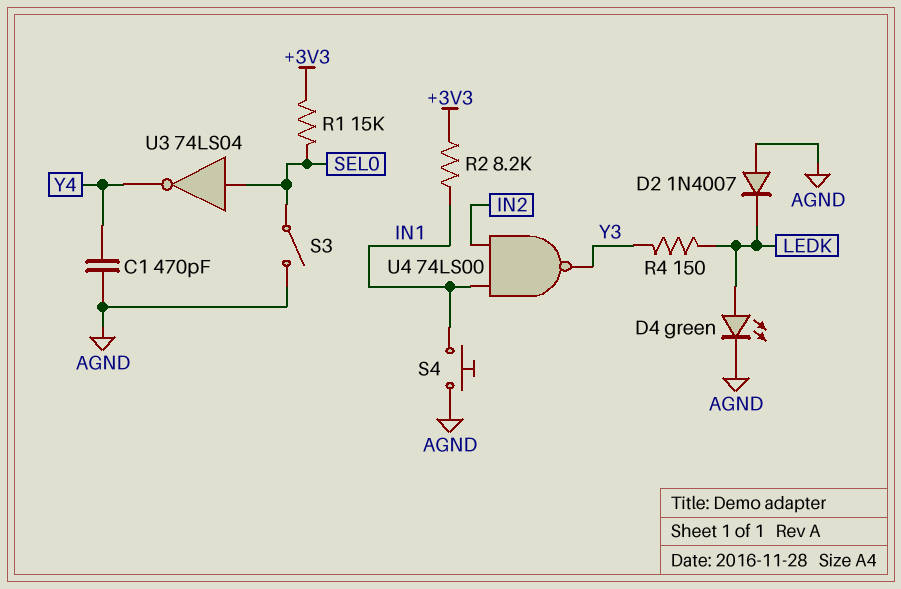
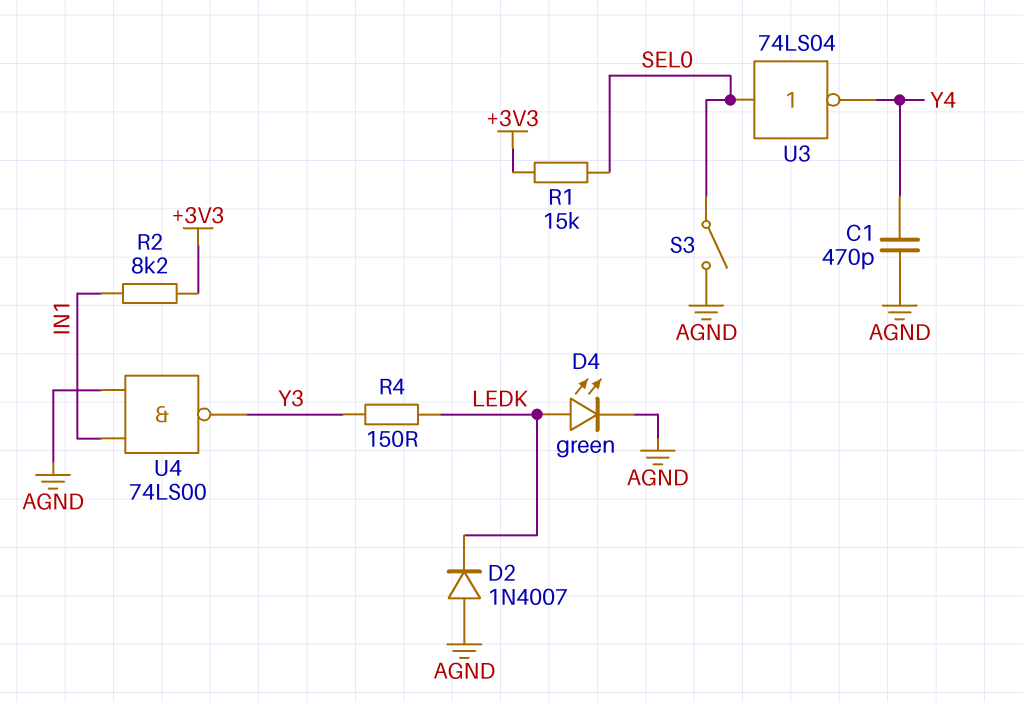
S4: button (AGND, IN1) -> none
U4: NAND 74LS00 (in IN1, in IN2, out Y3) -> NAND 74LS00 (in AGND, in IN1, out Y3)

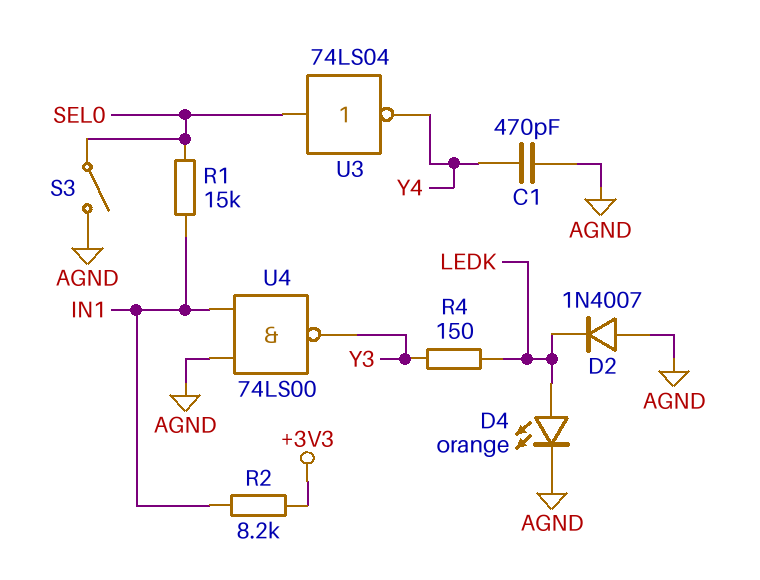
D4: LED green (A LEDK, K AGND) -> LED orange (A LEDK, K AGND)
R1: 15k (+3V3, SEL0) -> 15k (IN1, SEL0)

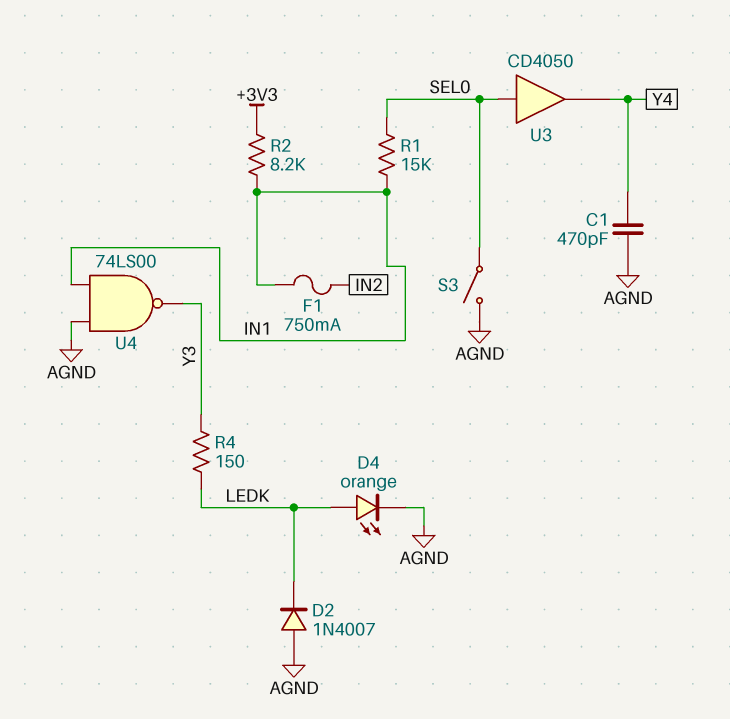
F1: none -> 750mA (IN1, IN2)
U3: NOT 74LS04 (in SEL0, out Y4) -> buffer CD4050 (in SEL0, out Y4)

